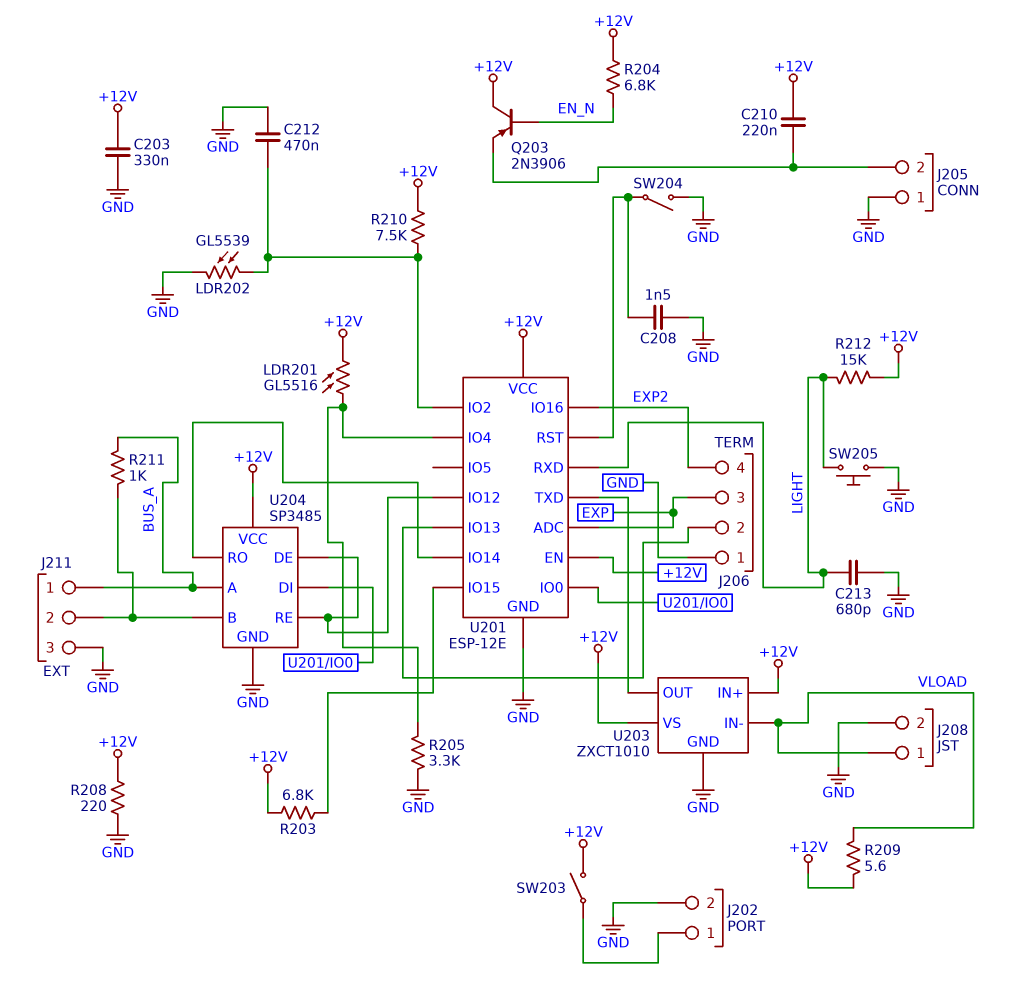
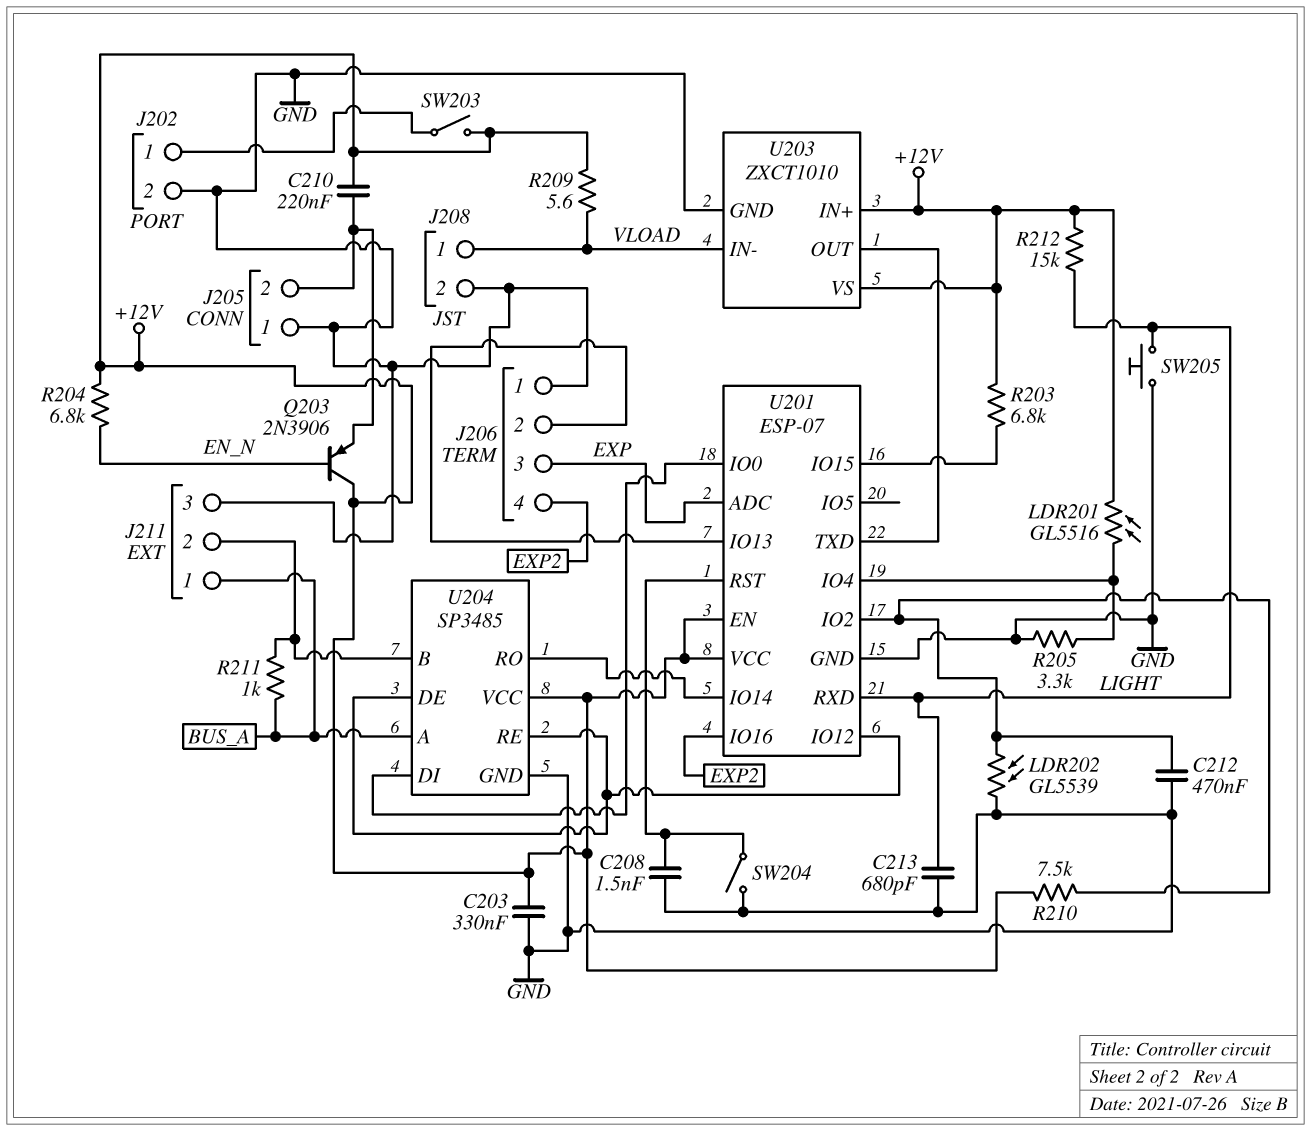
R208: 220 (+12V, GND) -> none
U201: ESP-12E -> ESP-07

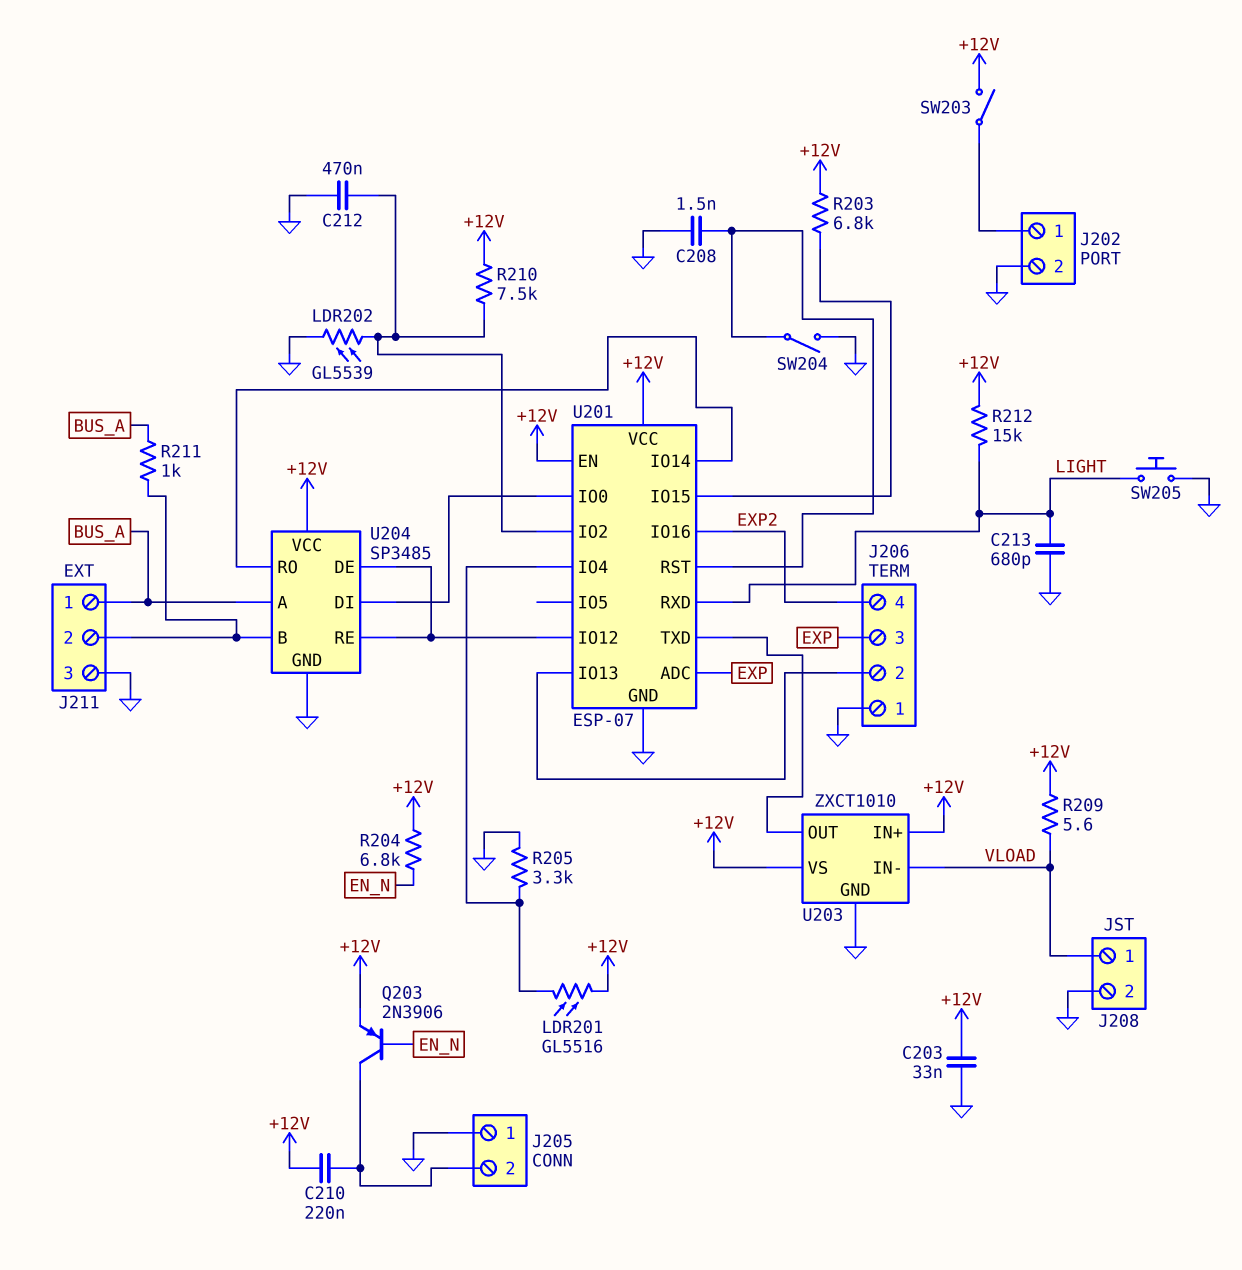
C203: 330nF (+12V, GND) -> 33nF (+12V, GND)
Q203: PNP 2N3906 (B EN_N, C +12V, E J205/2) -> PNP 2N3906 (B EN_N, C J205/2, E +12V)

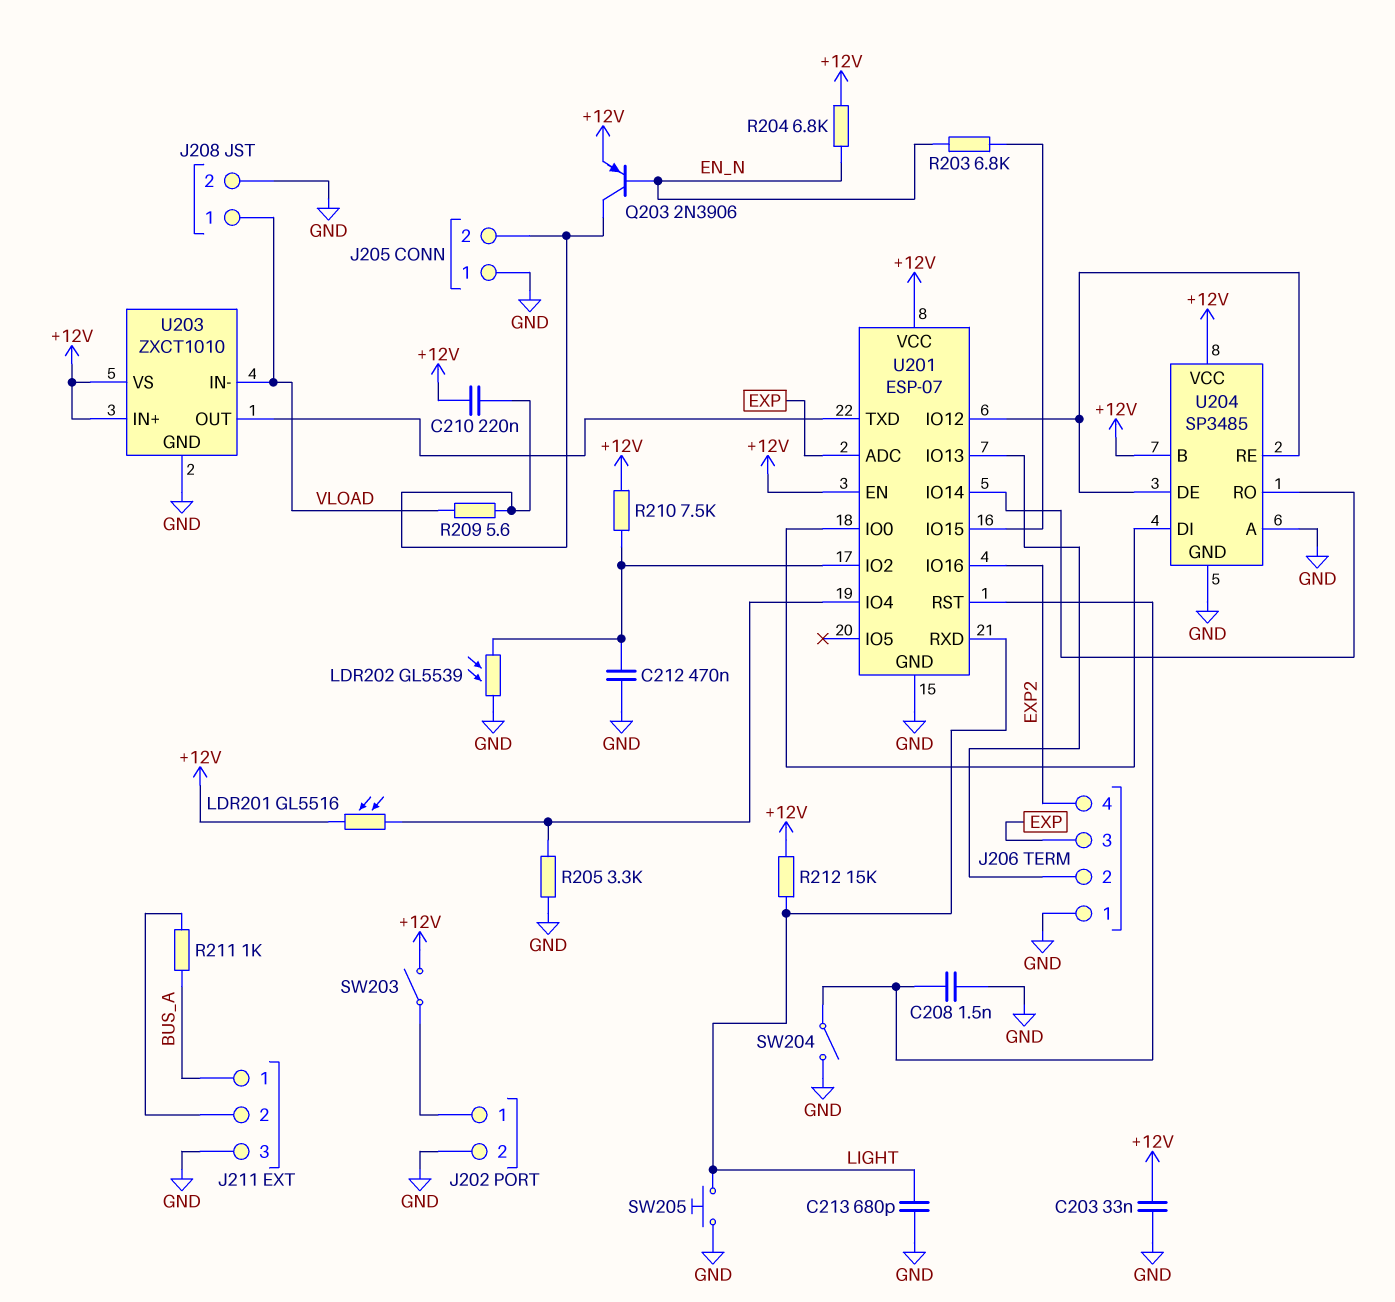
R203: 6.8k (+12V, U201/IO15) -> 6.8k (EN_N, U201/IO15)
R209: 5.6 (+12V, VLOAD) -> 5.6 (J205/2, VLOAD)
U204 pin A: BUS_A -> GND
U204 pin B: J211/2 -> +12V

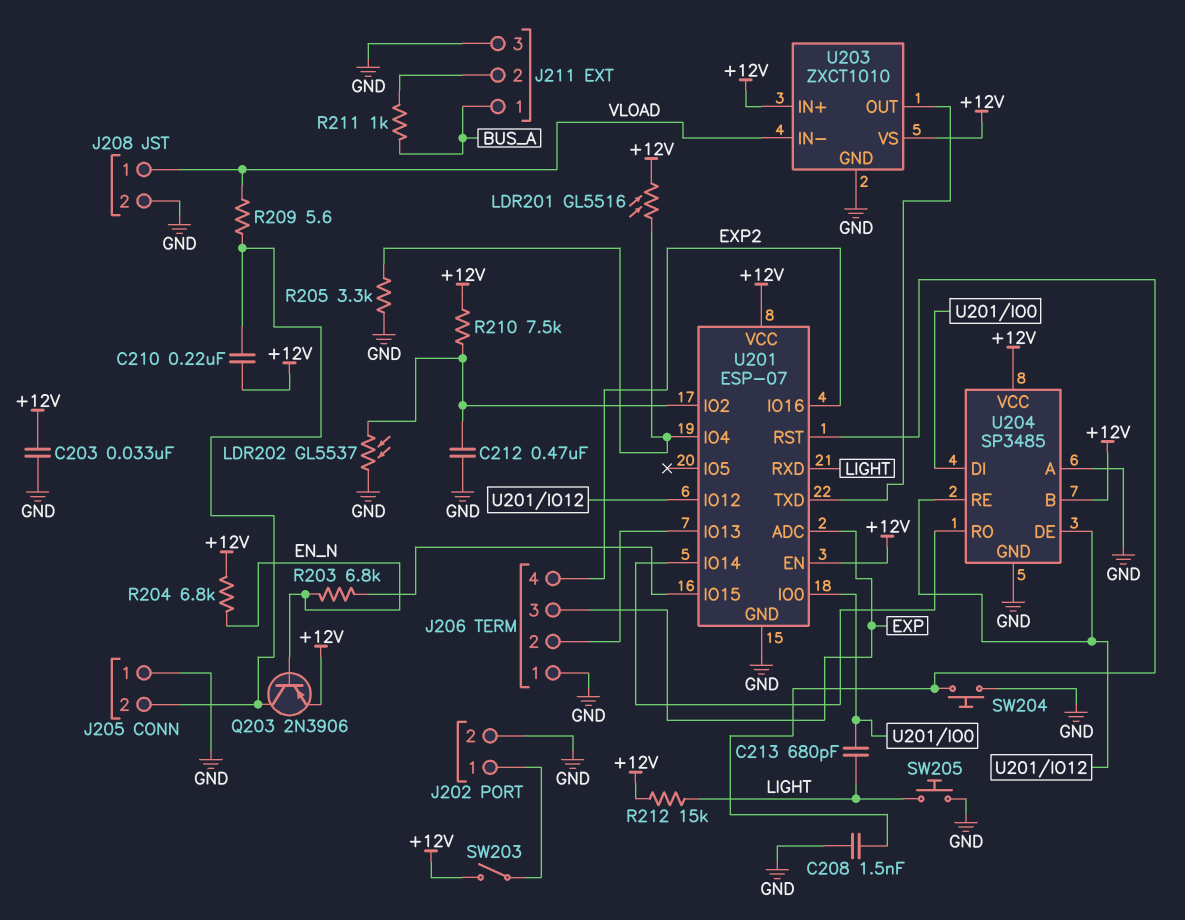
C213: 680pF (GND, LIGHT) -> 680pF (LIGHT, U201/IO0)
LDR202: GL5539 (GND, U201/IO2) -> GL5537 (GND, U201/IO2)
SW204: switch (GND, U201/RST) -> button (GND, U201/RST)

